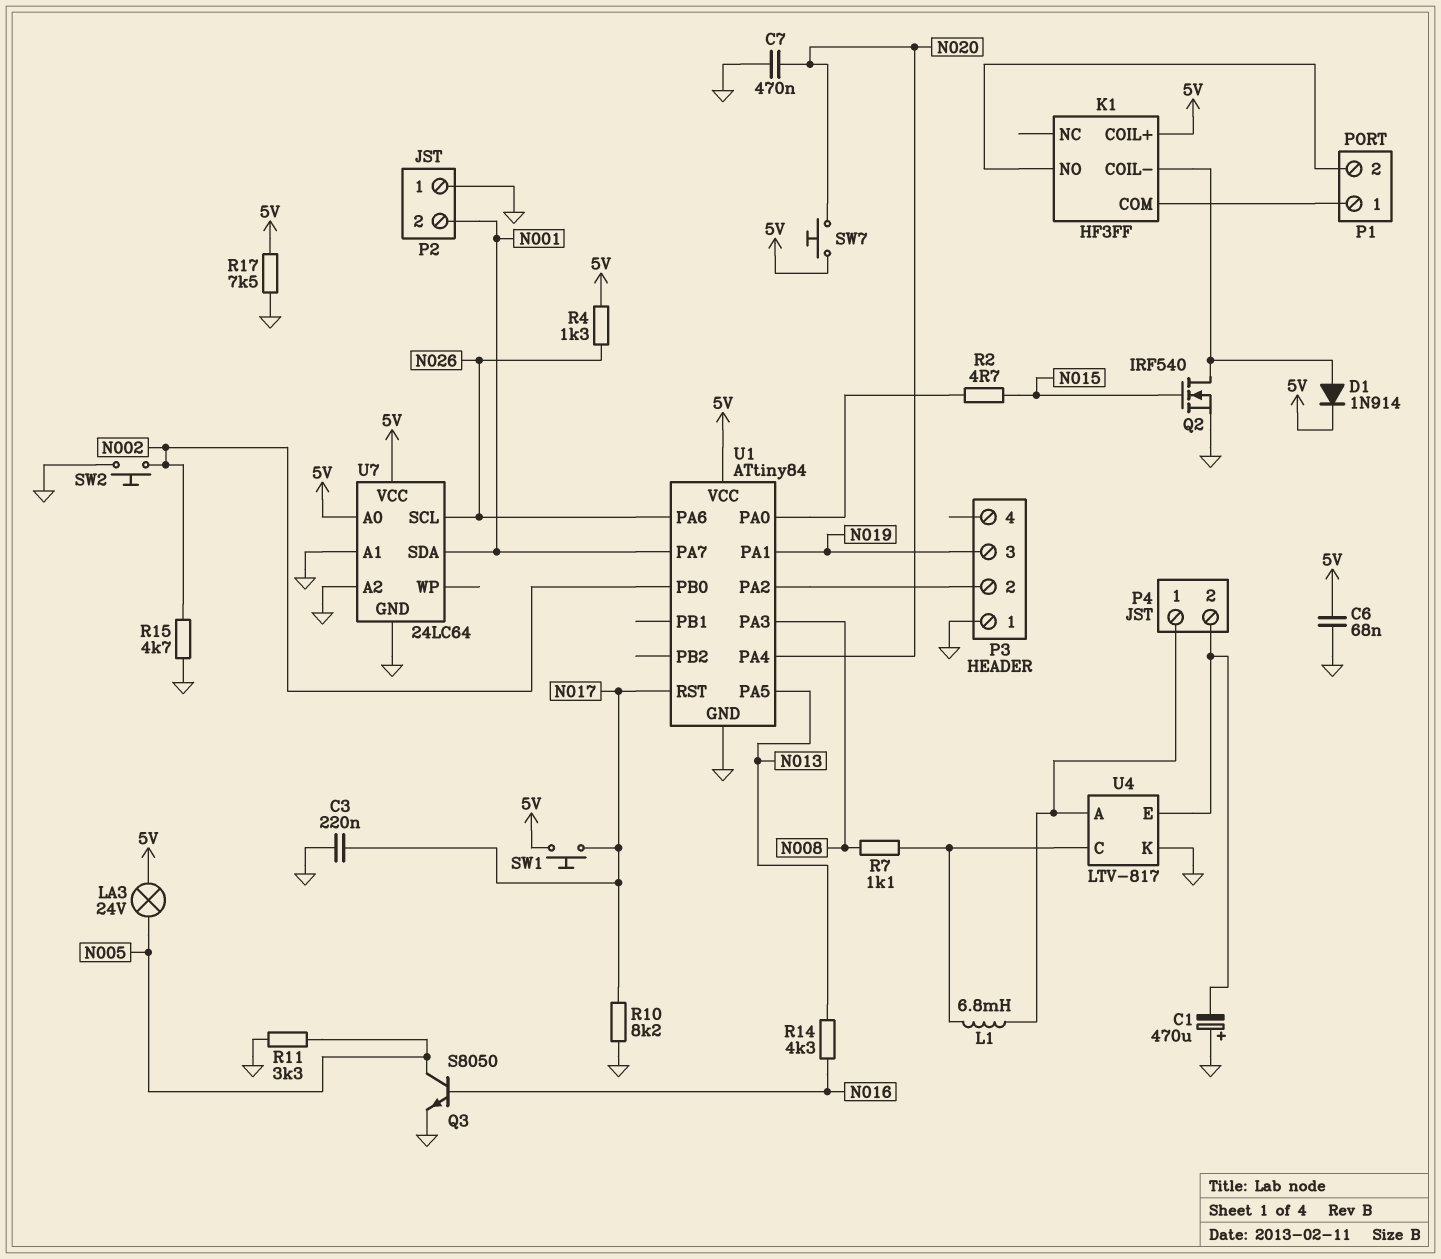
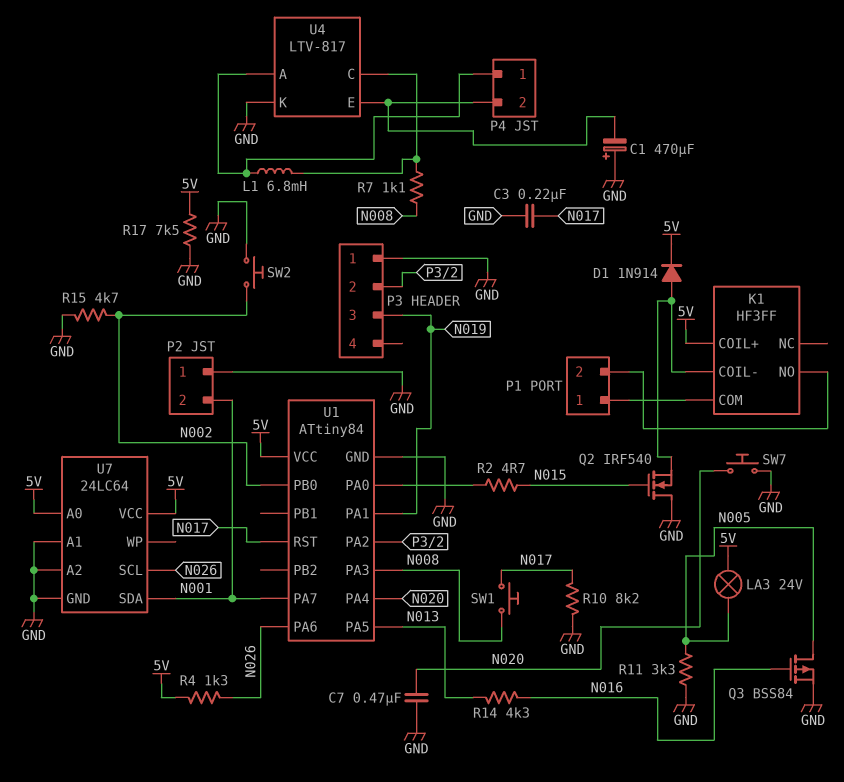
C6: 68nF (5V, GND) -> none
Q2: NMOS IRF540 (G N015, D K1/COIL-, S GND) -> NMOS IRF540 (G N015, D GND, S K1/COIL-)
Q3: NPN S8050 (B N016, C N005, E GND) -> PMOS BSS84 (G N016, D N005, S GND)
SW1: button (5V, N017) -> button (N008, N017)
SW7: button (5V, N020) -> button (GND, N020)

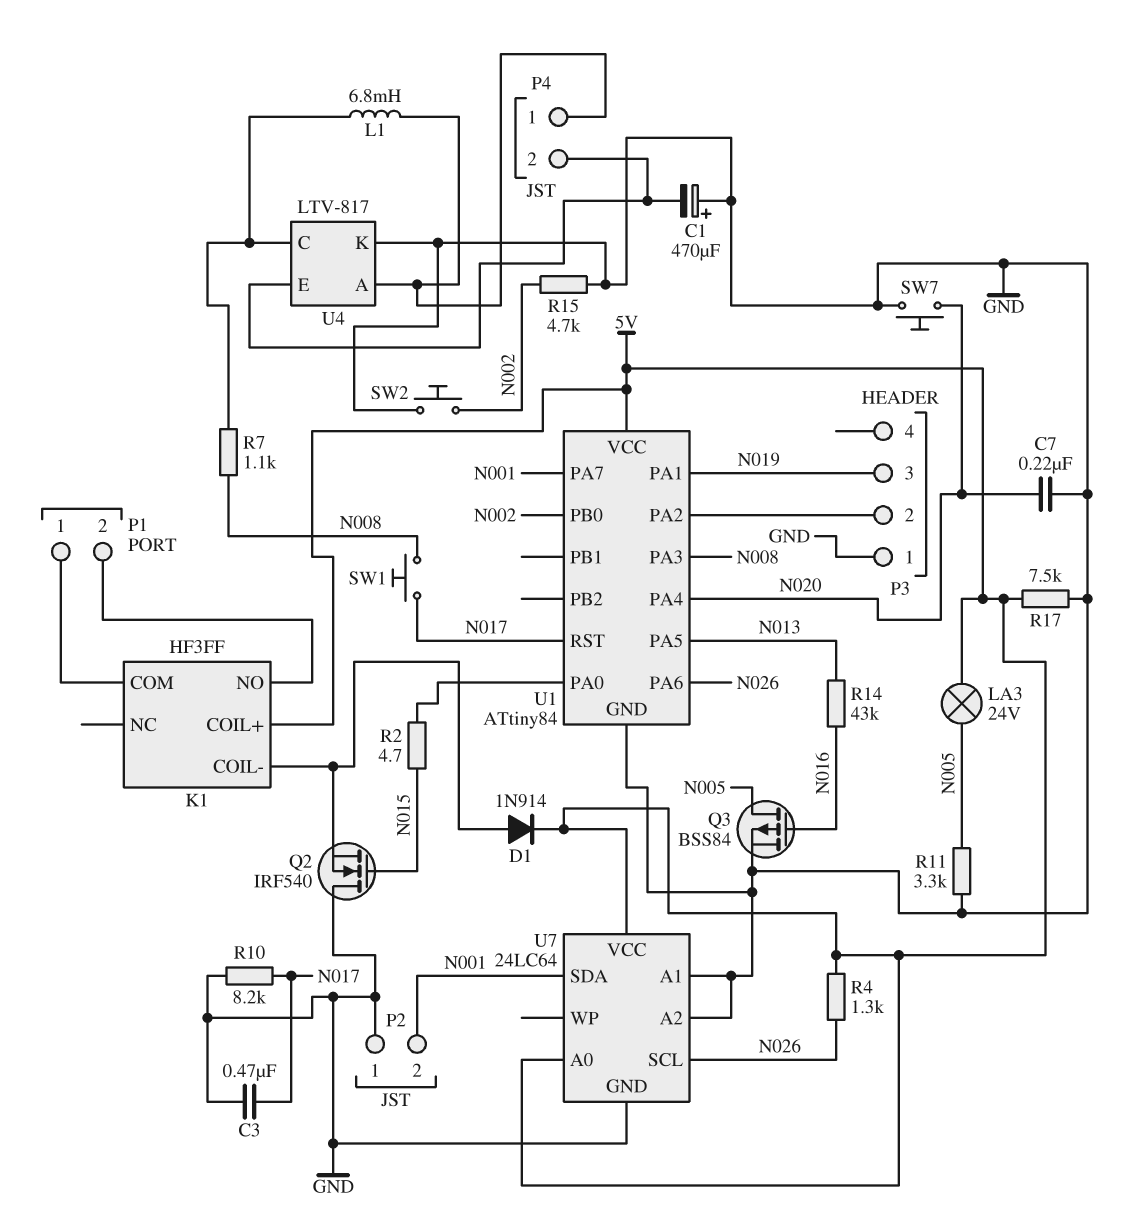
C3: 220nF (GND, N017) -> 470nF (GND, N017)
C7: 470nF (GND, N020) -> 220nF (GND, N020)
R14: 4.3k (N013, N016) -> 43k (N013, N016)

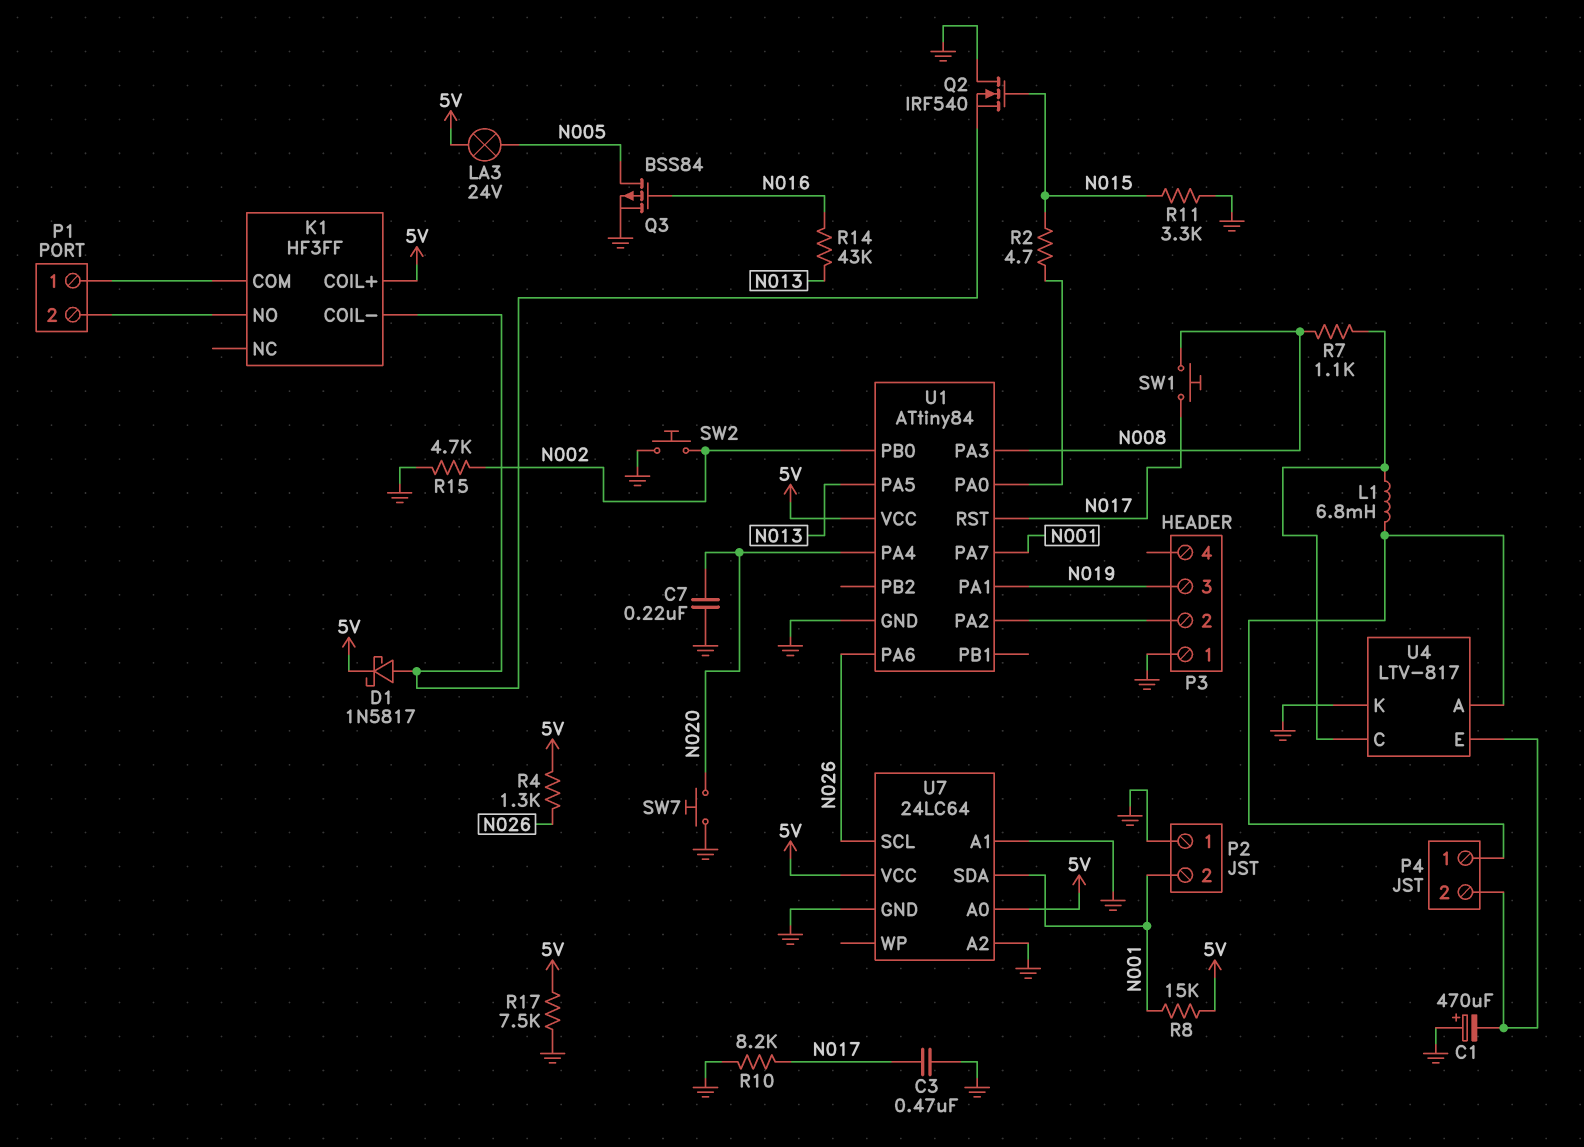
D1: diode 1N914 (A K1/COIL-, K 5V) -> schottky 1N5817 (A K1/COIL-, K 5V)
R8: none -> 15k (5V, N001)
R11: 3.3k (GND, N005) -> 3.3k (GND, N015)

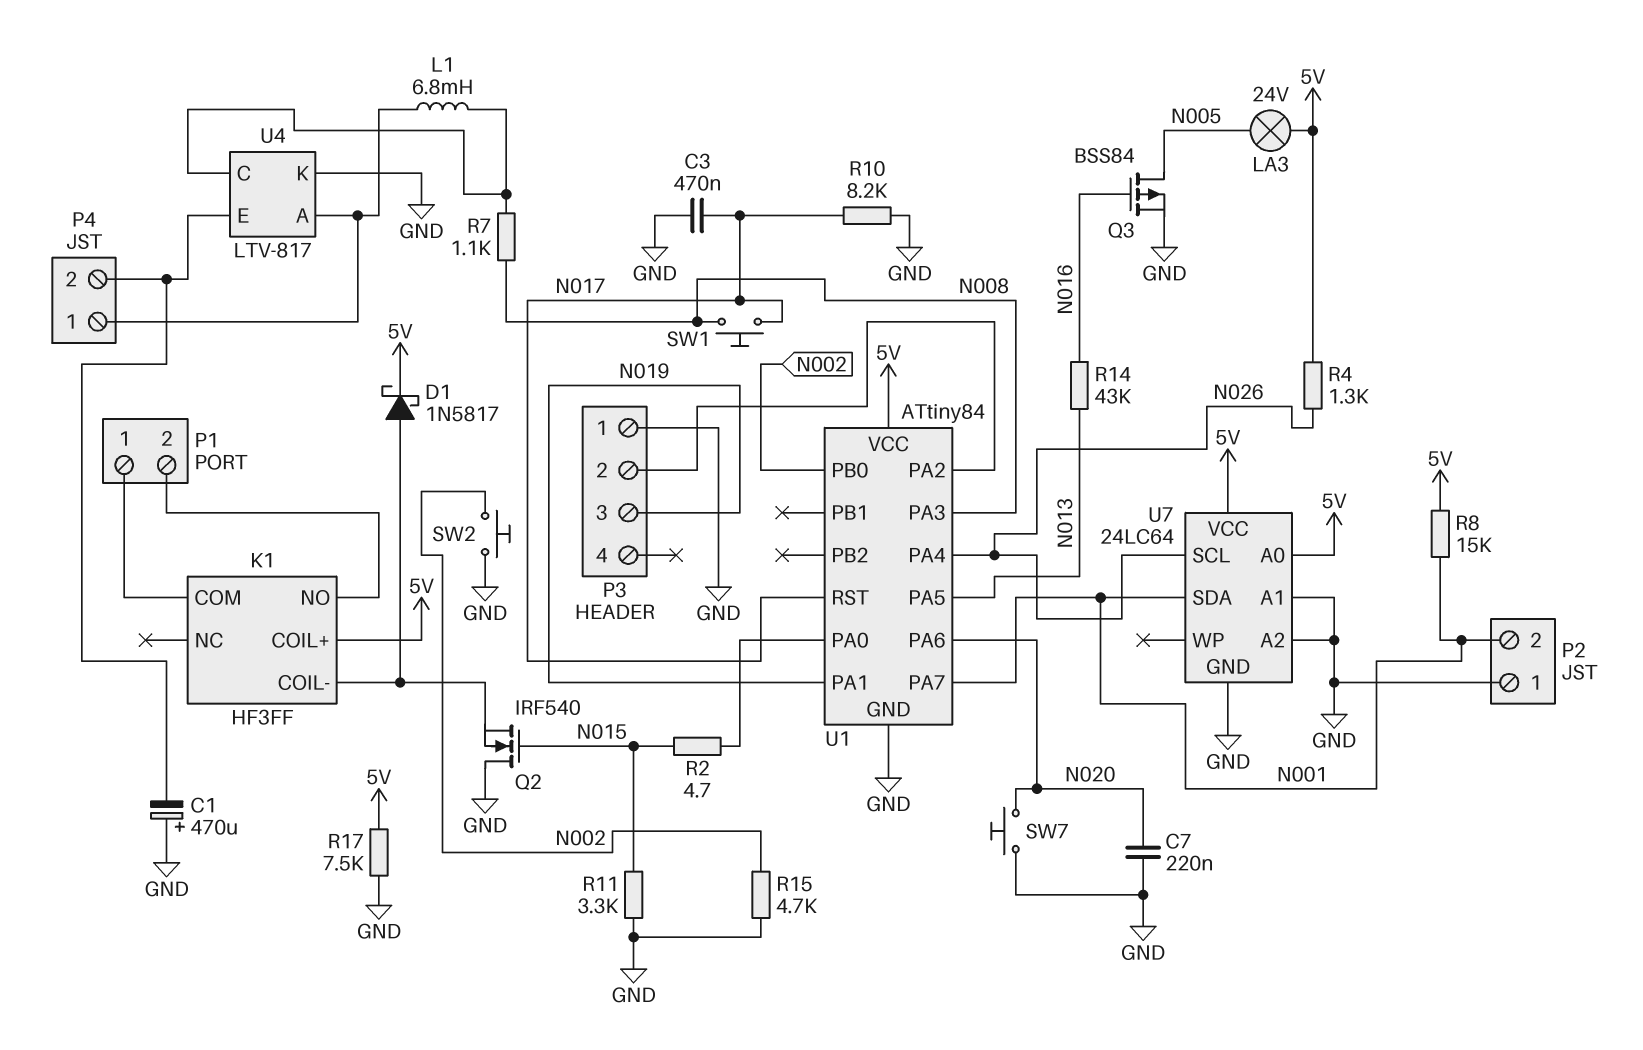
U1 pin PA4: N020 -> N026
U1 pin PA6: N026 -> N020

